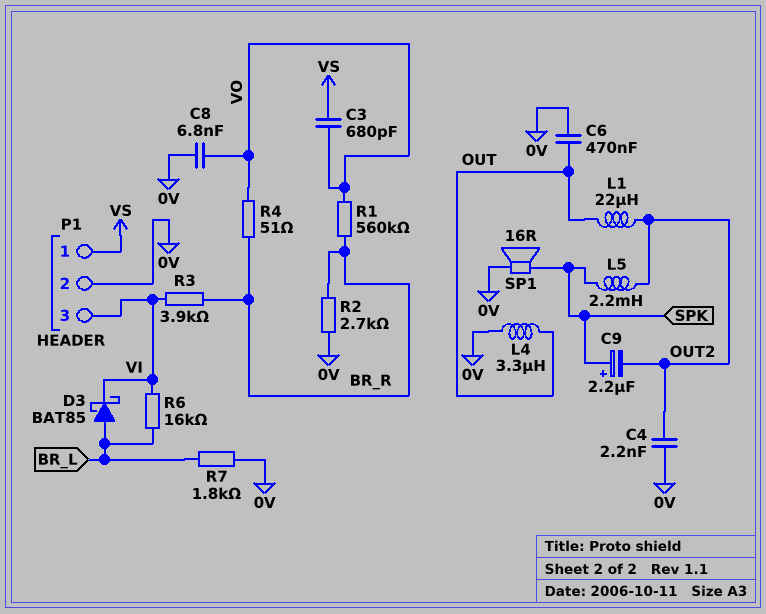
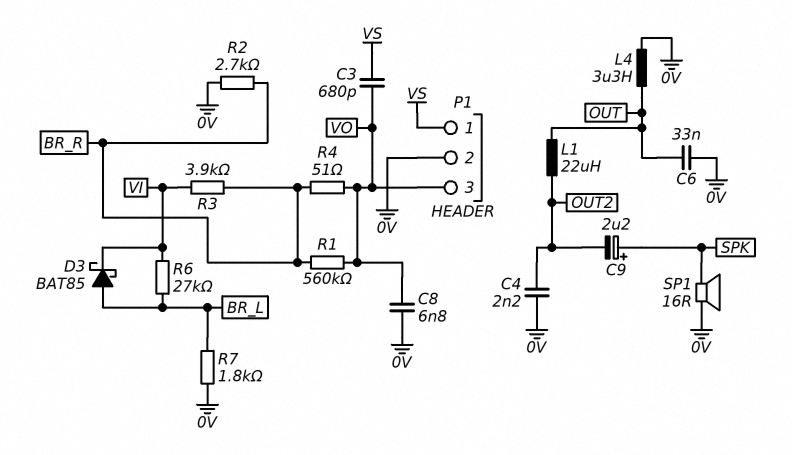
C6: 470nF (0V, OUT) -> 33nF (0V, OUT)
L5: 2.2mH (OUT2, SPK) -> none
P1 pin 3: VI -> VO
R6: 16k (BR_L, VI) -> 27k (BR_L, VI)

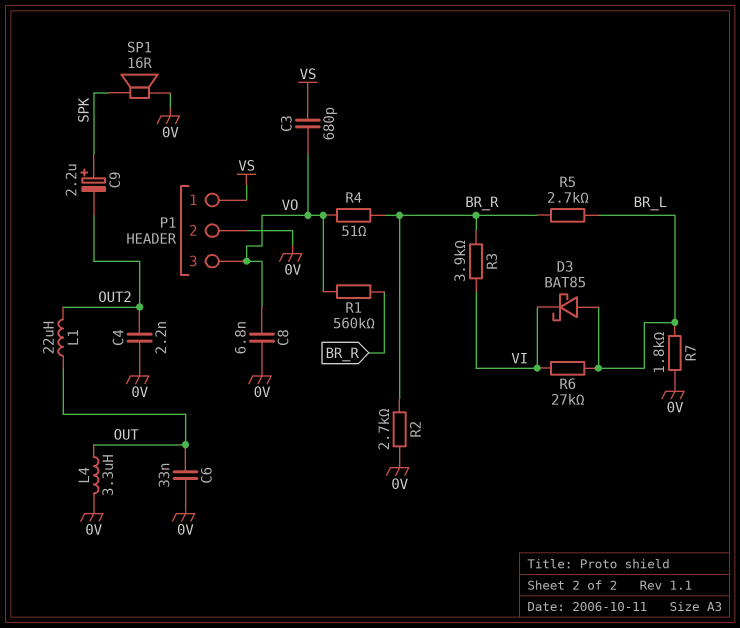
R5: none -> 2.7k (BR_L, BR_R)

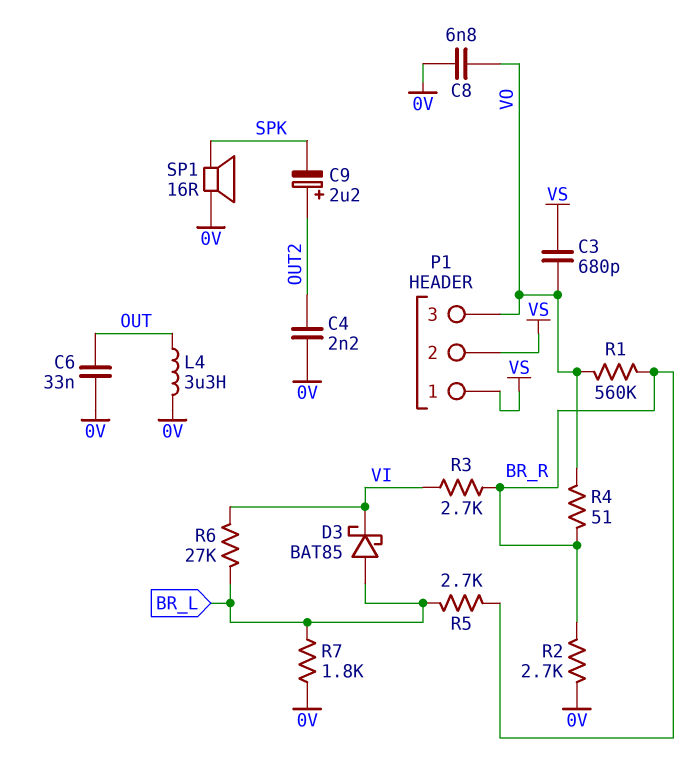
C9: 2.2uF (plus SPK, minus OUT2) -> 2.2uF (plus OUT2, minus SPK)
L1: 22uH (OUT, OUT2) -> none
P1 pin 2: 0V -> VS
R3: 3.9k (BR_R, VI) -> 2.7k (BR_R, VI)

